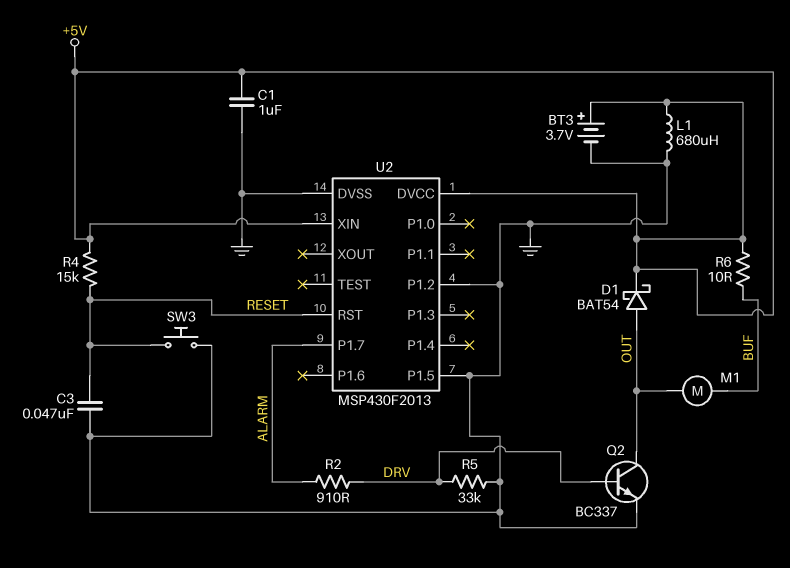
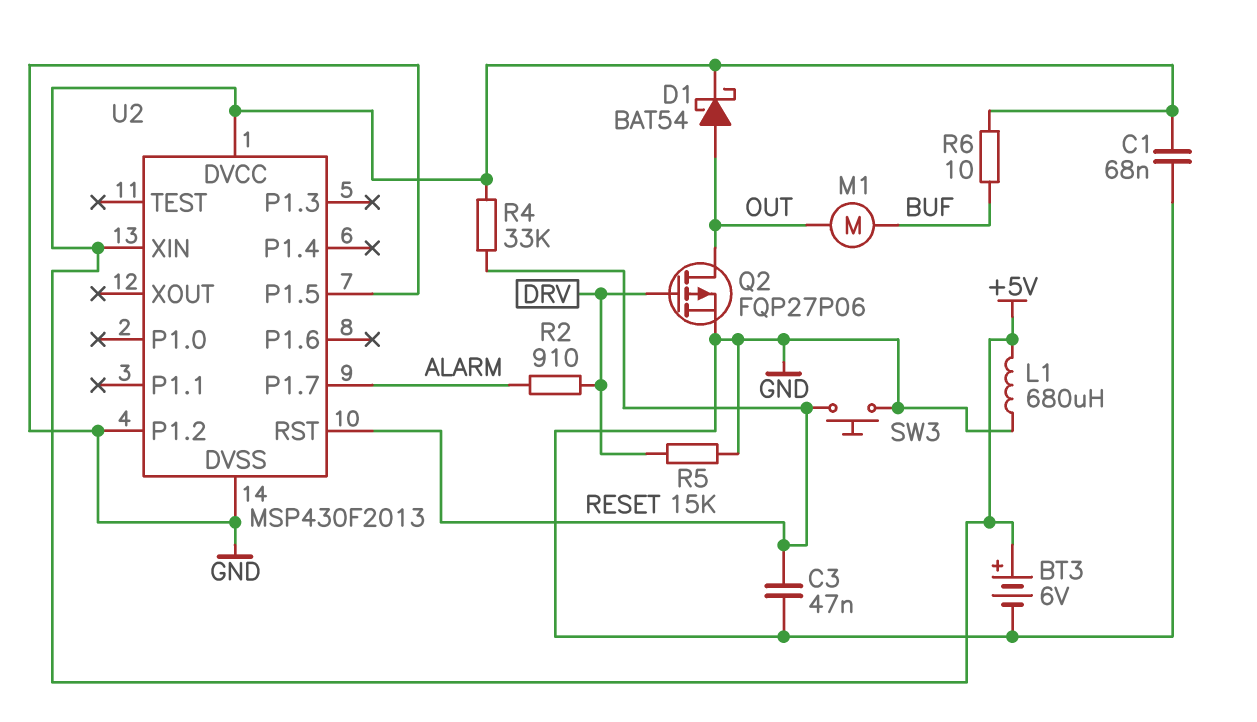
BT3: 3.7V (plus +5V, minus GND) -> 6V (plus +5V, minus GND)
C1: 1uF (+5V, GND) -> 68nF (+5V, GND)
Q2: NPN BC337 (B DRV, C OUT, E GND) -> PMOS FQP27P06 (G DRV, D OUT, S GND)
R4: 15k (+5V, RESET) -> 33k (+5V, RESET)
R5: 33k (DRV, GND) -> 15k (DRV, GND)

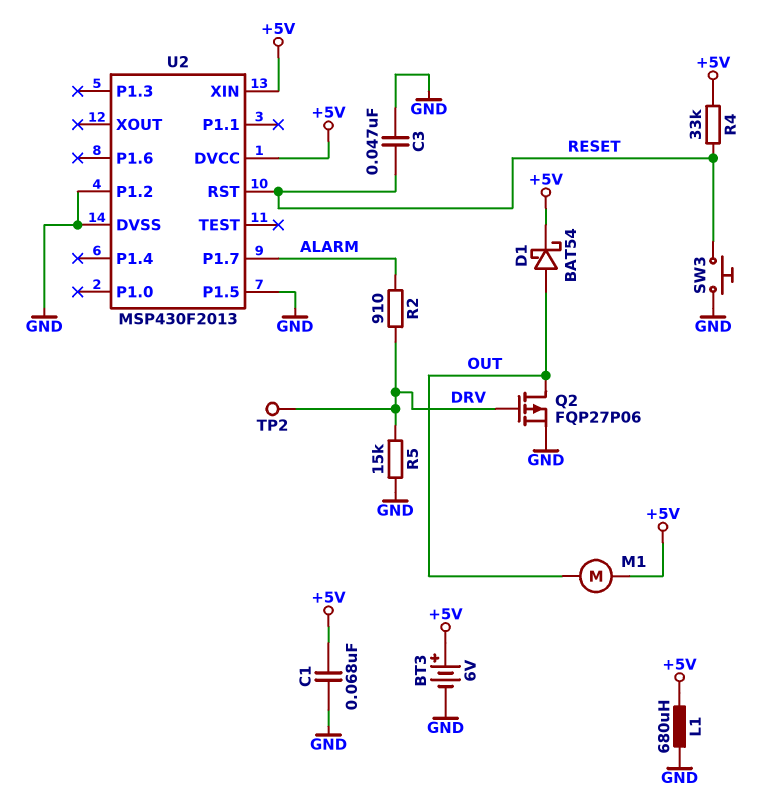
M1: motor (BUF, OUT) -> motor (+5V, OUT)
R6: 10 (+5V, BUF) -> none
TP2: none -> test point (DRV)

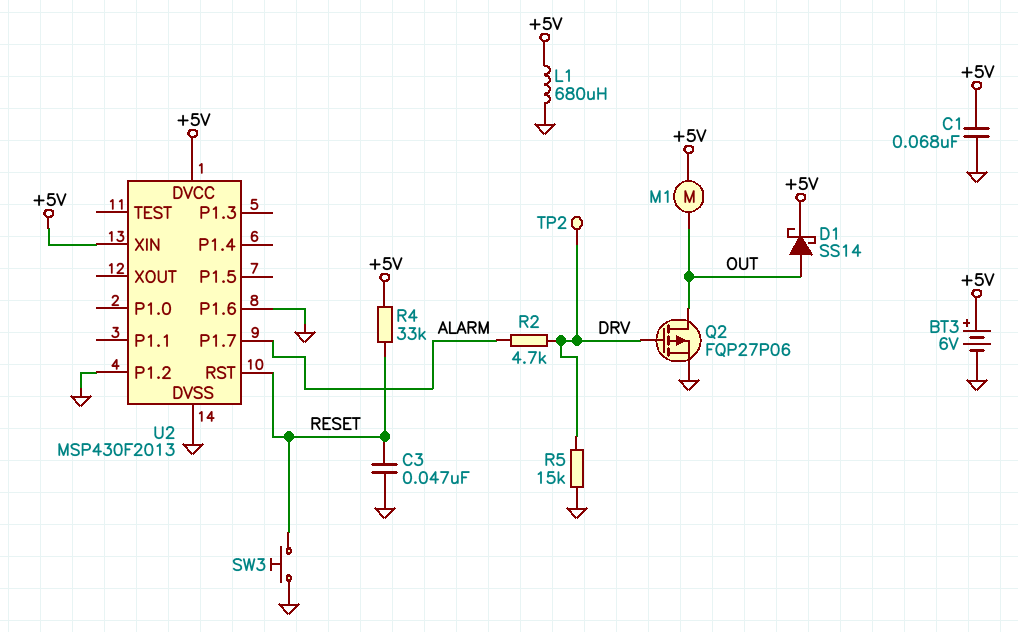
D1: schottky BAT54 (A OUT, K +5V) -> schottky SS14 (A OUT, K +5V)
R2: 910 (ALARM, DRV) -> 4.7k (ALARM, DRV)
U2 pin P1.5: GND -> none
U2 pin P1.6: none -> GND

